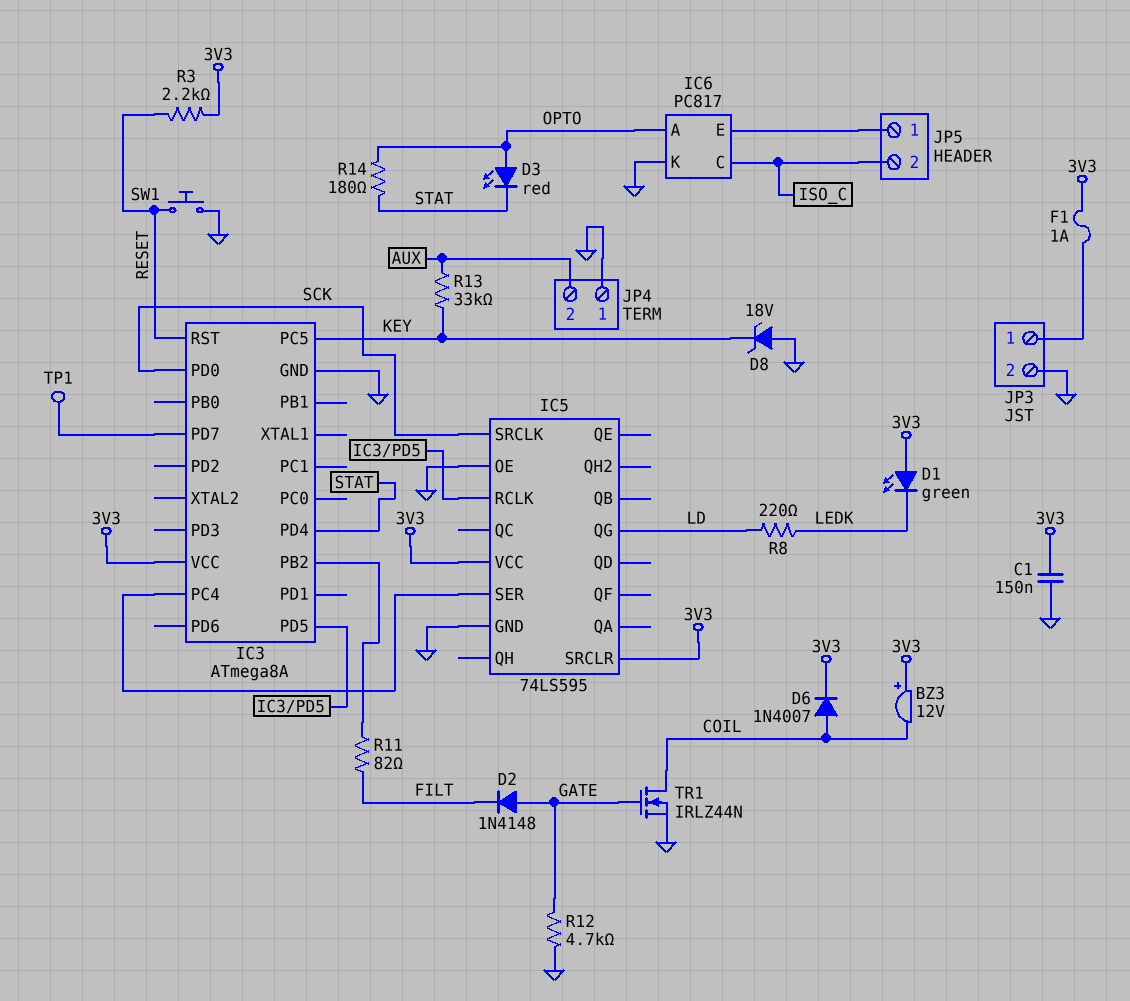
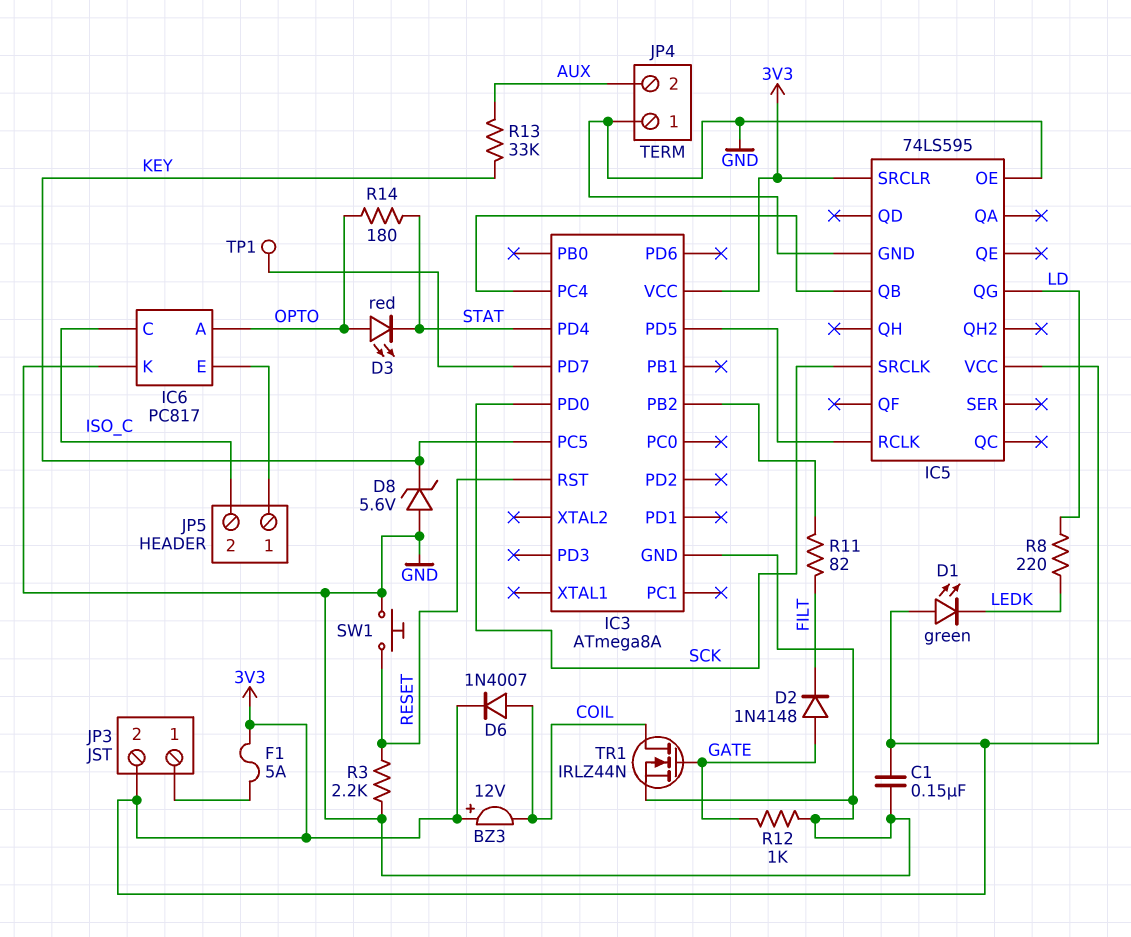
D8: zener 18V (A GND, K KEY) -> zener 5.6V (A GND, K KEY)
F1: 1A (3V3, JP3/1) -> 5A (3V3, JP3/1)
IC5 pin QB: none -> IC3/PC4
IC5 pin SER: IC3/PC4 -> none
JP3 pin 2: GND -> 3V3
R3: 2.2k (3V3, RESET) -> 2.2k (GND, RESET)
R12: 4.7k (GATE, GND) -> 1k (GATE, GND)

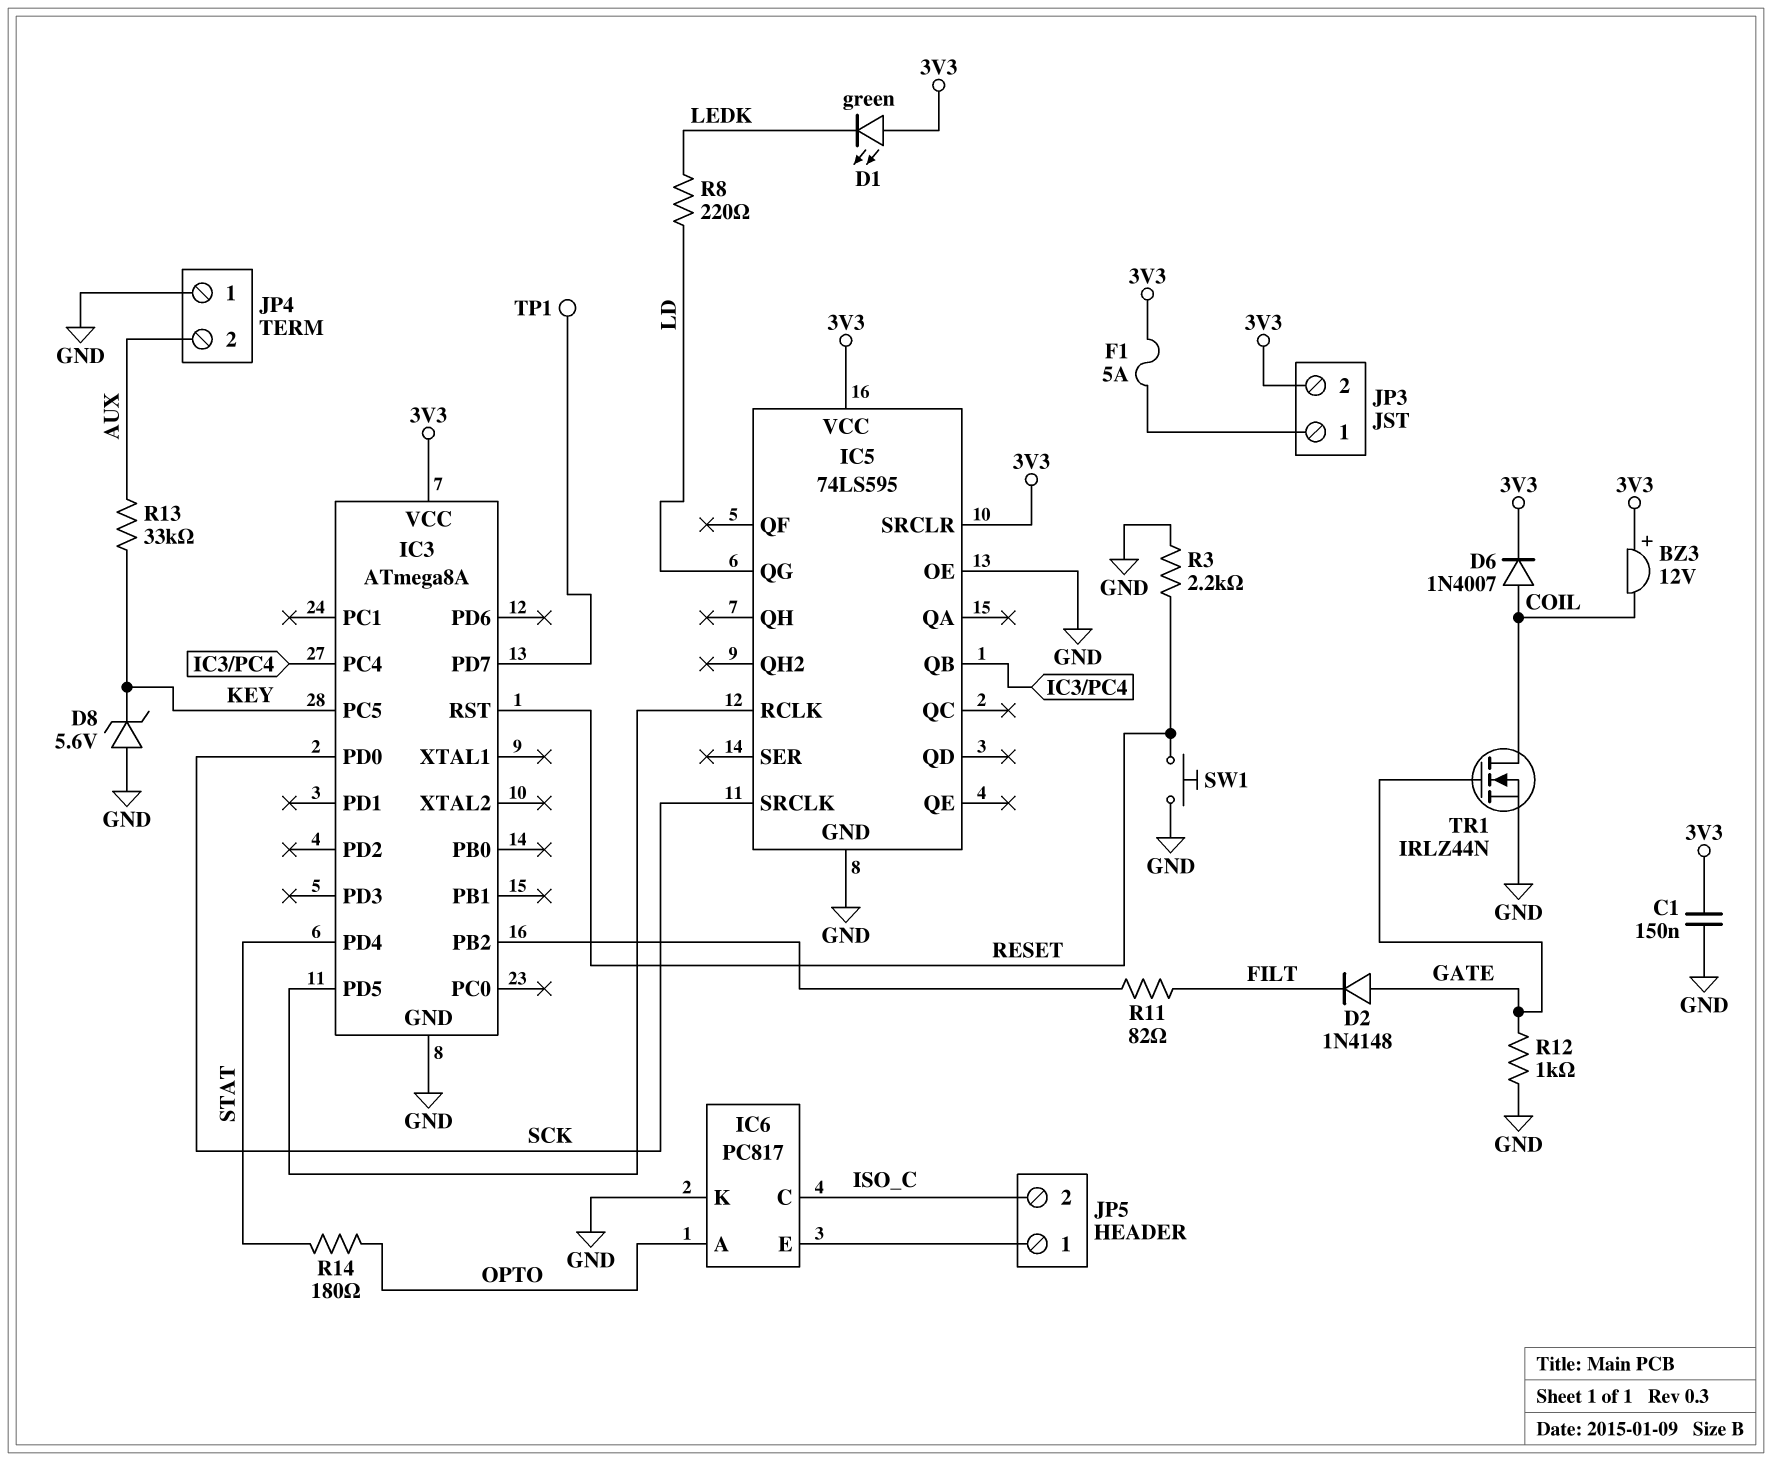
D3: LED red (A OPTO, K STAT) -> none

